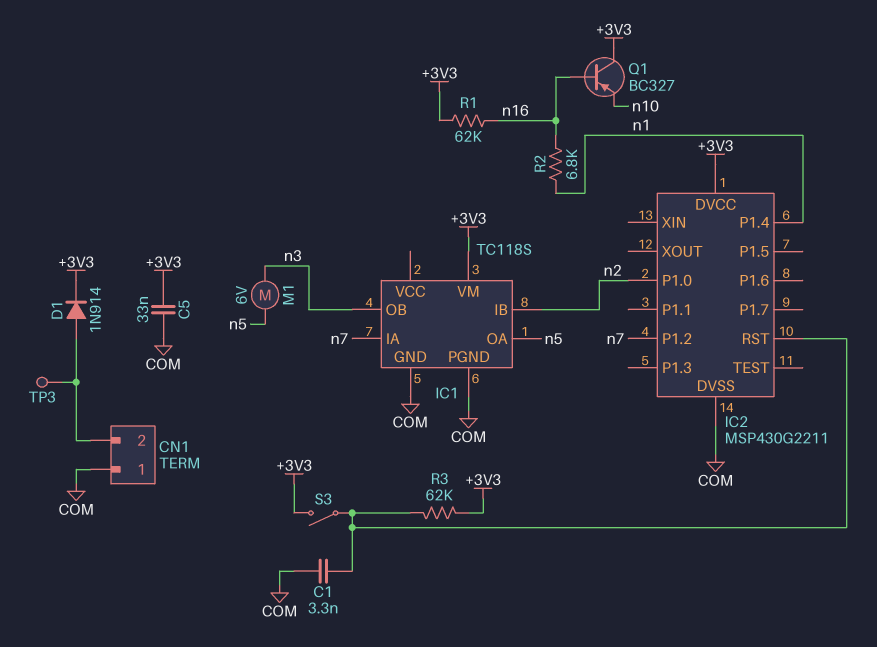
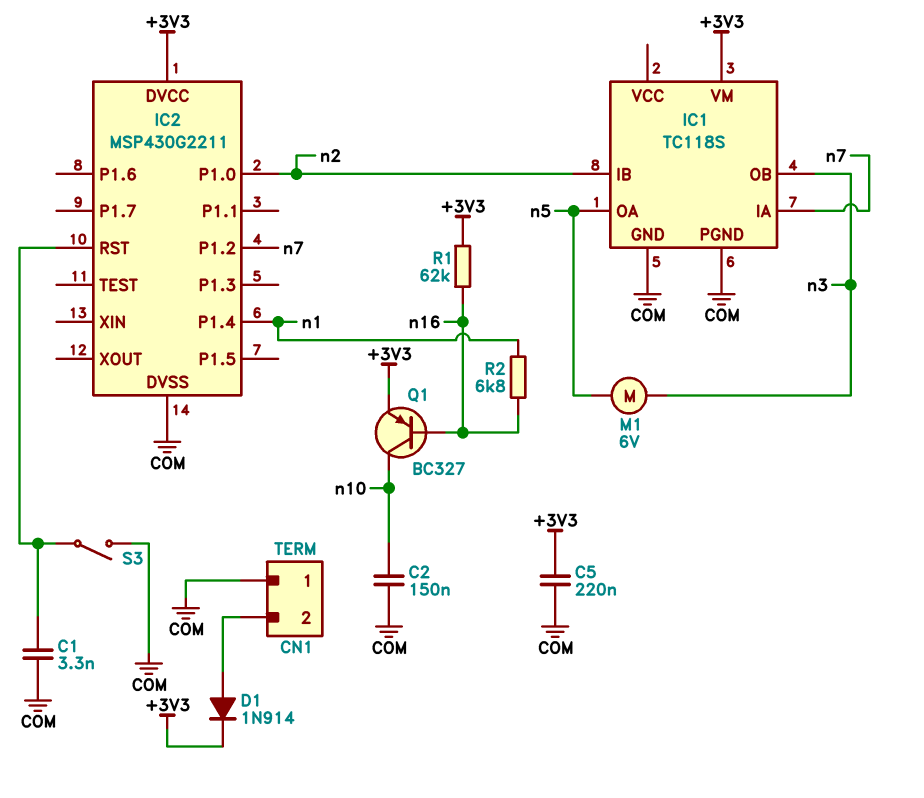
C2: none -> 150nF (COM, n10)
C5: 33nF (+3V3, COM) -> 220nF (+3V3, COM)
Q1: PNP BC327 (B n16, C +3V3, E n10) -> PNP BC327 (B n16, C n10, E +3V3)
R3: 62k (+3V3, IC2/RST) -> none
S3: switch (+3V3, IC2/RST) -> switch (COM, IC2/RST)
TP3: test point (CN1/2) -> none

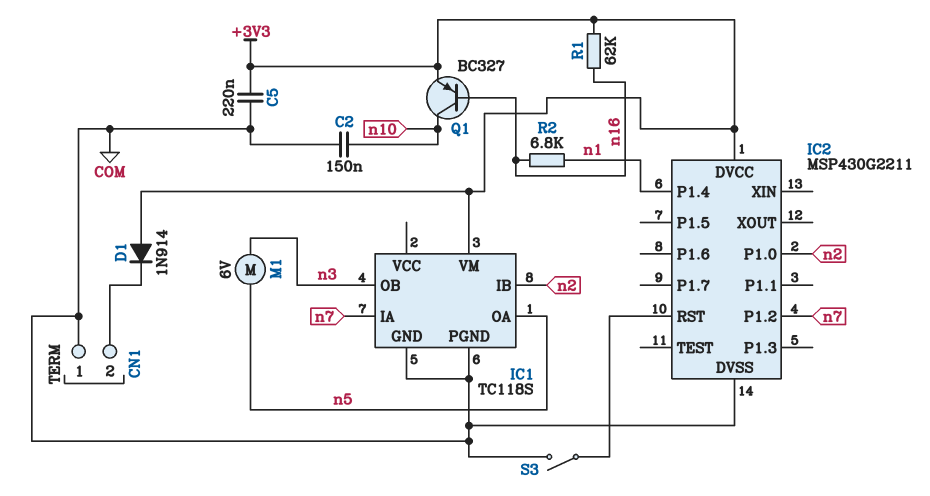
C1: 3.3nF (COM, IC2/RST) -> none
D1: diode 1N914 (A CN1/2, K +3V3) -> diode 1N914 (A +3V3, K CN1/2)

